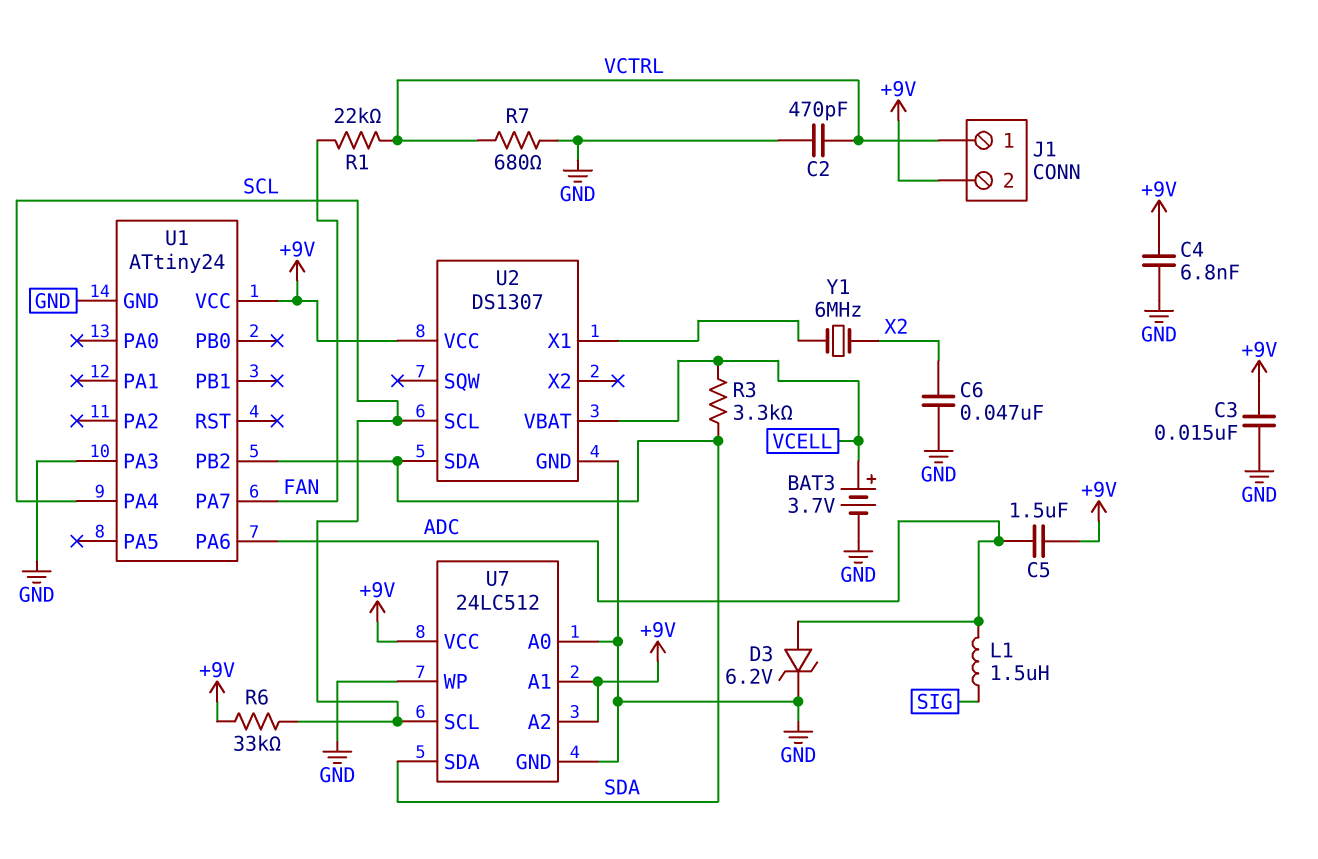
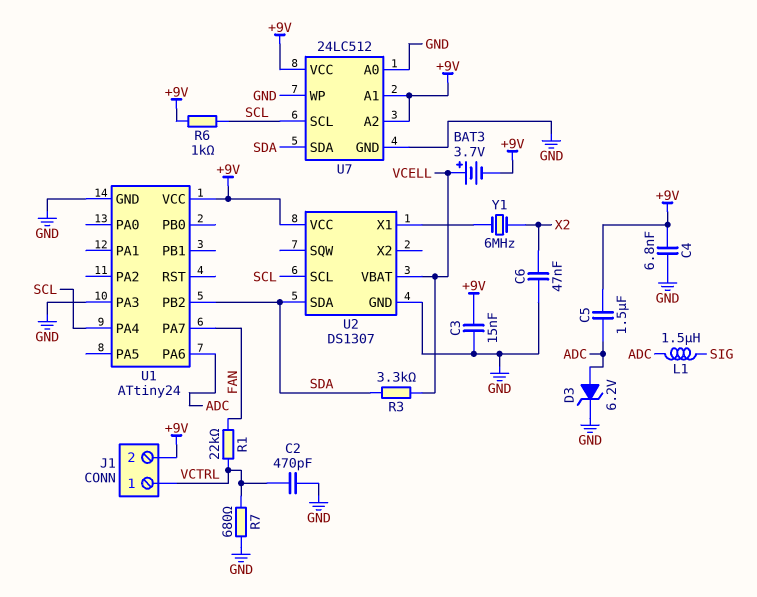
BAT3: 3.7V (plus VCELL, minus GND) -> 3.7V (plus VCELL, minus +9V)
R6: 33k (+9V, SCL) -> 1k (+9V, SCL)

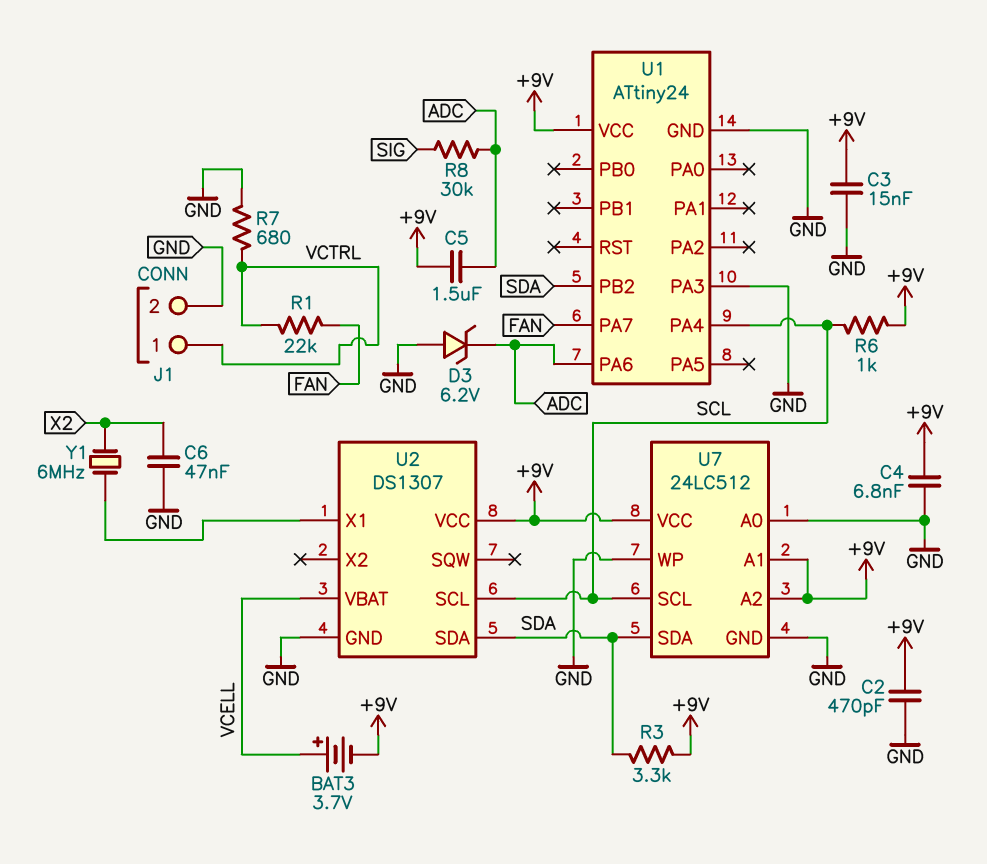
C2: 470pF (GND, VCTRL) -> 470pF (+9V, GND)
D3: zener 6.2V (A ADC, K GND) -> zener 6.2V (A GND, K ADC)
J1 pin 2: +9V -> GND
L1: 1.5uH (ADC, SIG) -> none
R3: 3.3k (SDA, VCELL) -> 3.3k (+9V, SDA)
R8: none -> 30k (ADC, SIG)

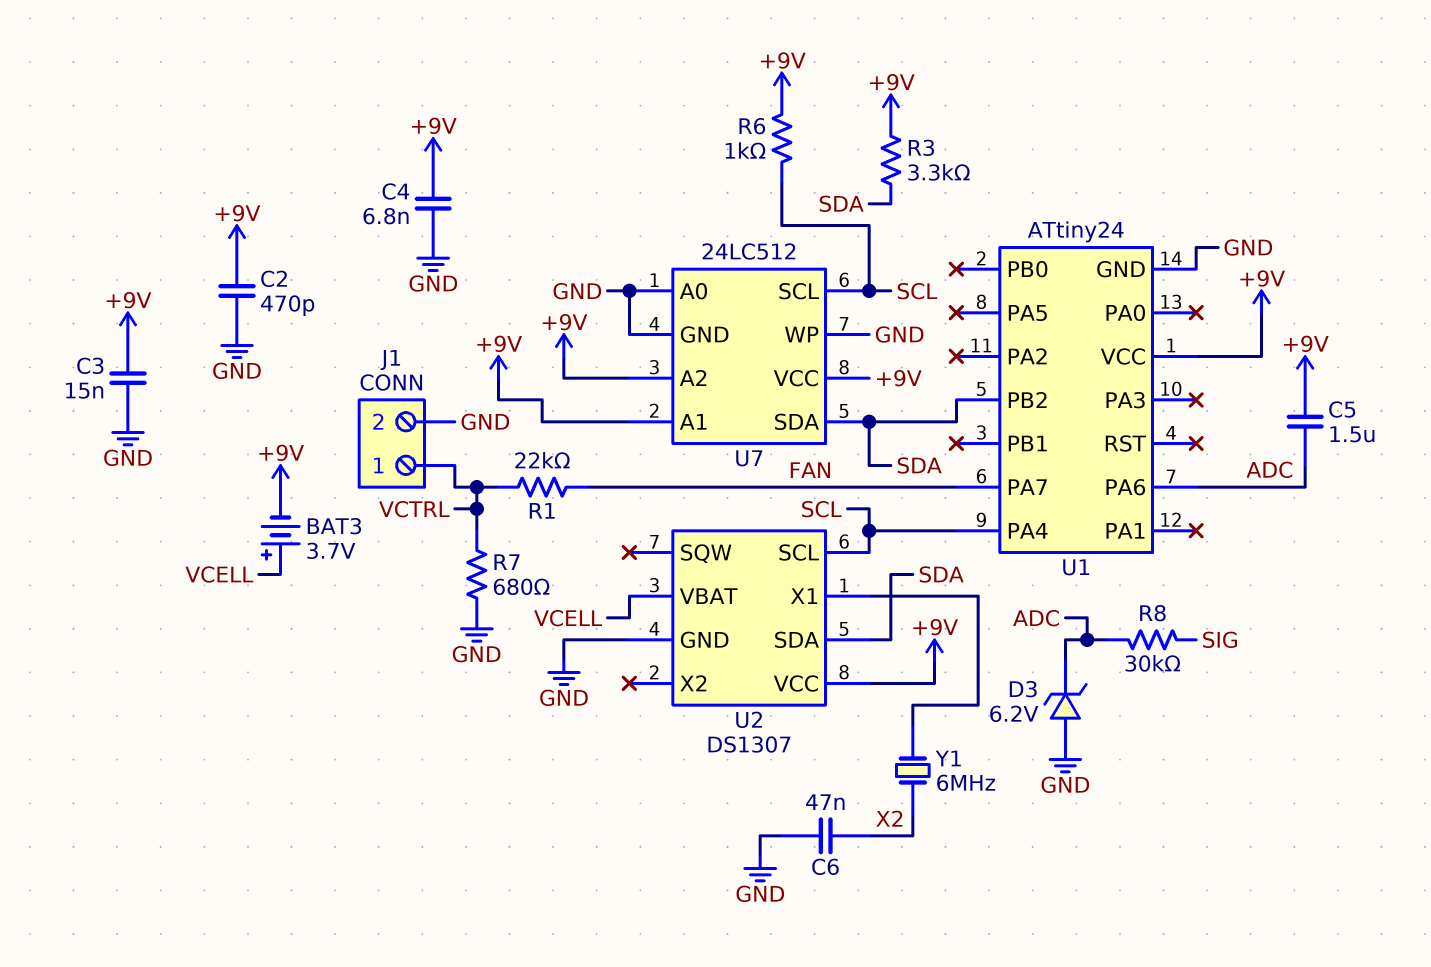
U1 pin PA3: GND -> none

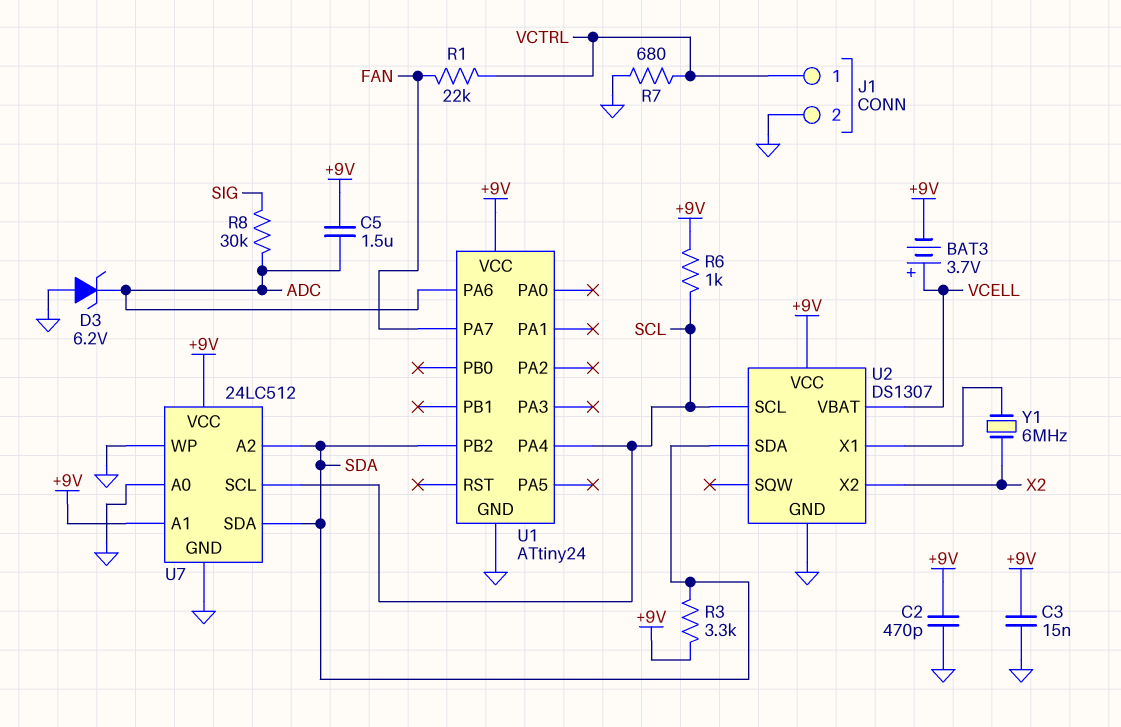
C4: 6.8nF (+9V, GND) -> none
C6: 47nF (GND, X2) -> none
U2 pin X2: none -> X2
U7 pin A2: +9V -> SDA

